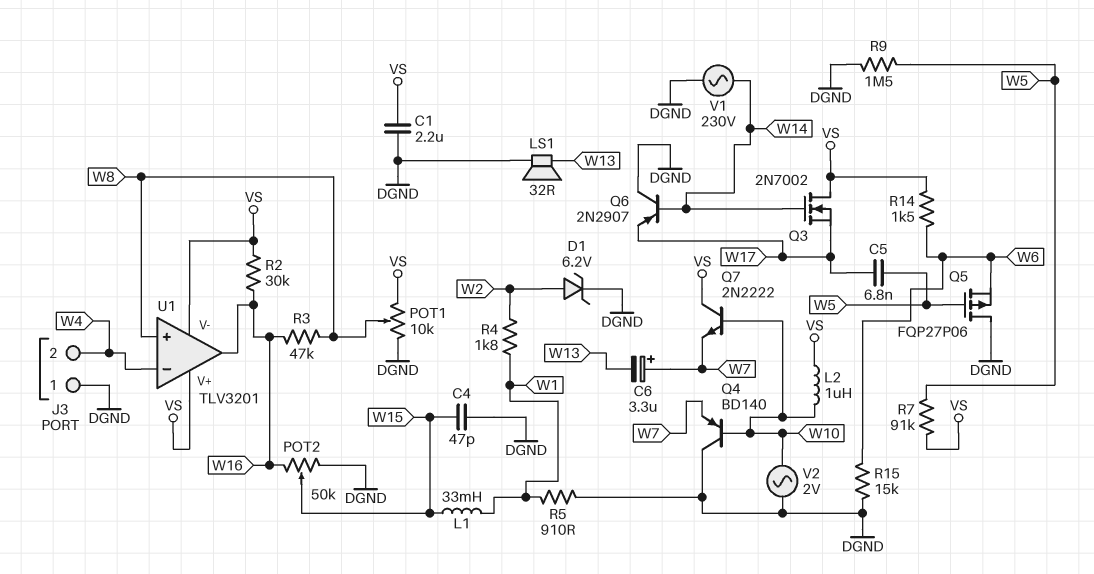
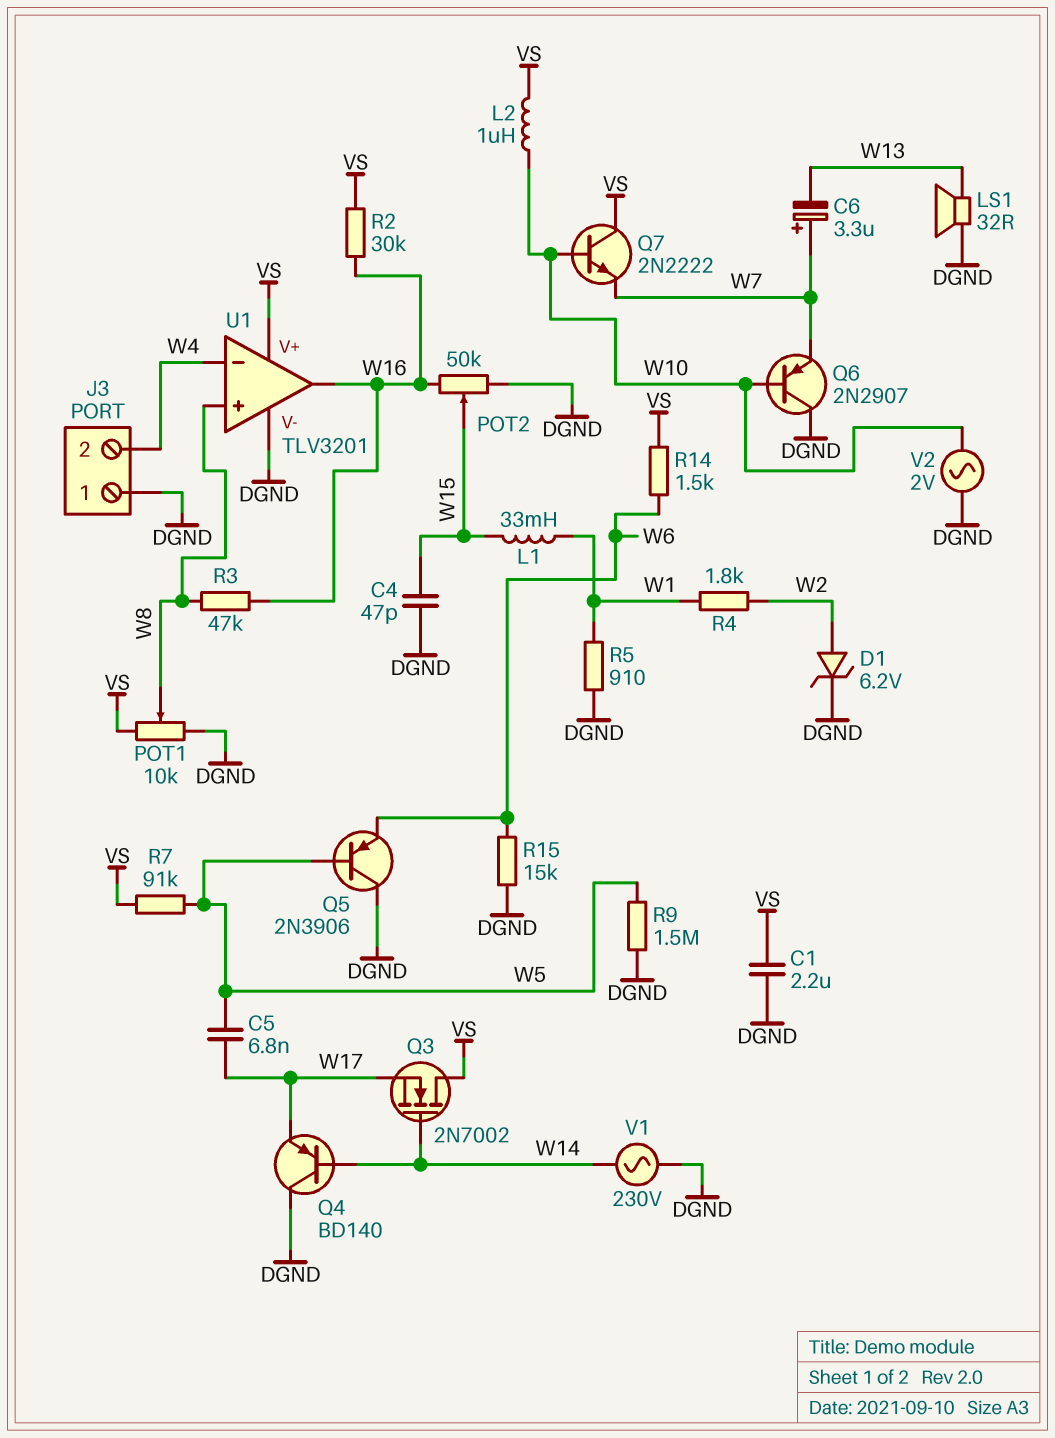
Q4: PNP BD140 (B W10, C DGND, E W7) -> PNP BD140 (B W14, C DGND, E W17)
Q5: PMOS FQP27P06 (G W5, D DGND, S W6) -> PNP 2N3906 (B W5, C DGND, E W6)
Q6: PNP 2N2907 (B W14, C DGND, E W17) -> PNP 2N2907 (B W10, C DGND, E W7)
U1 pin V-: VS -> DGND

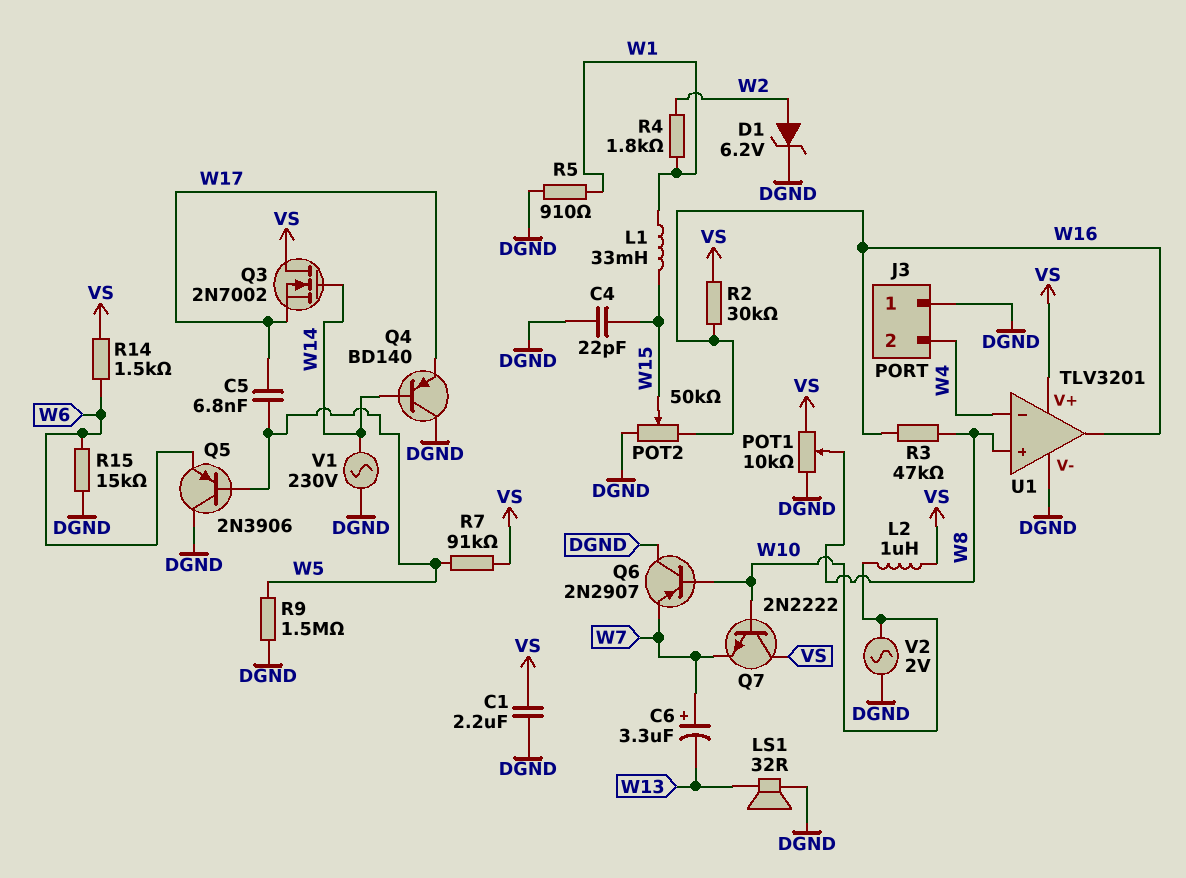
C4: 47pF (DGND, W15) -> 22pF (DGND, W15)

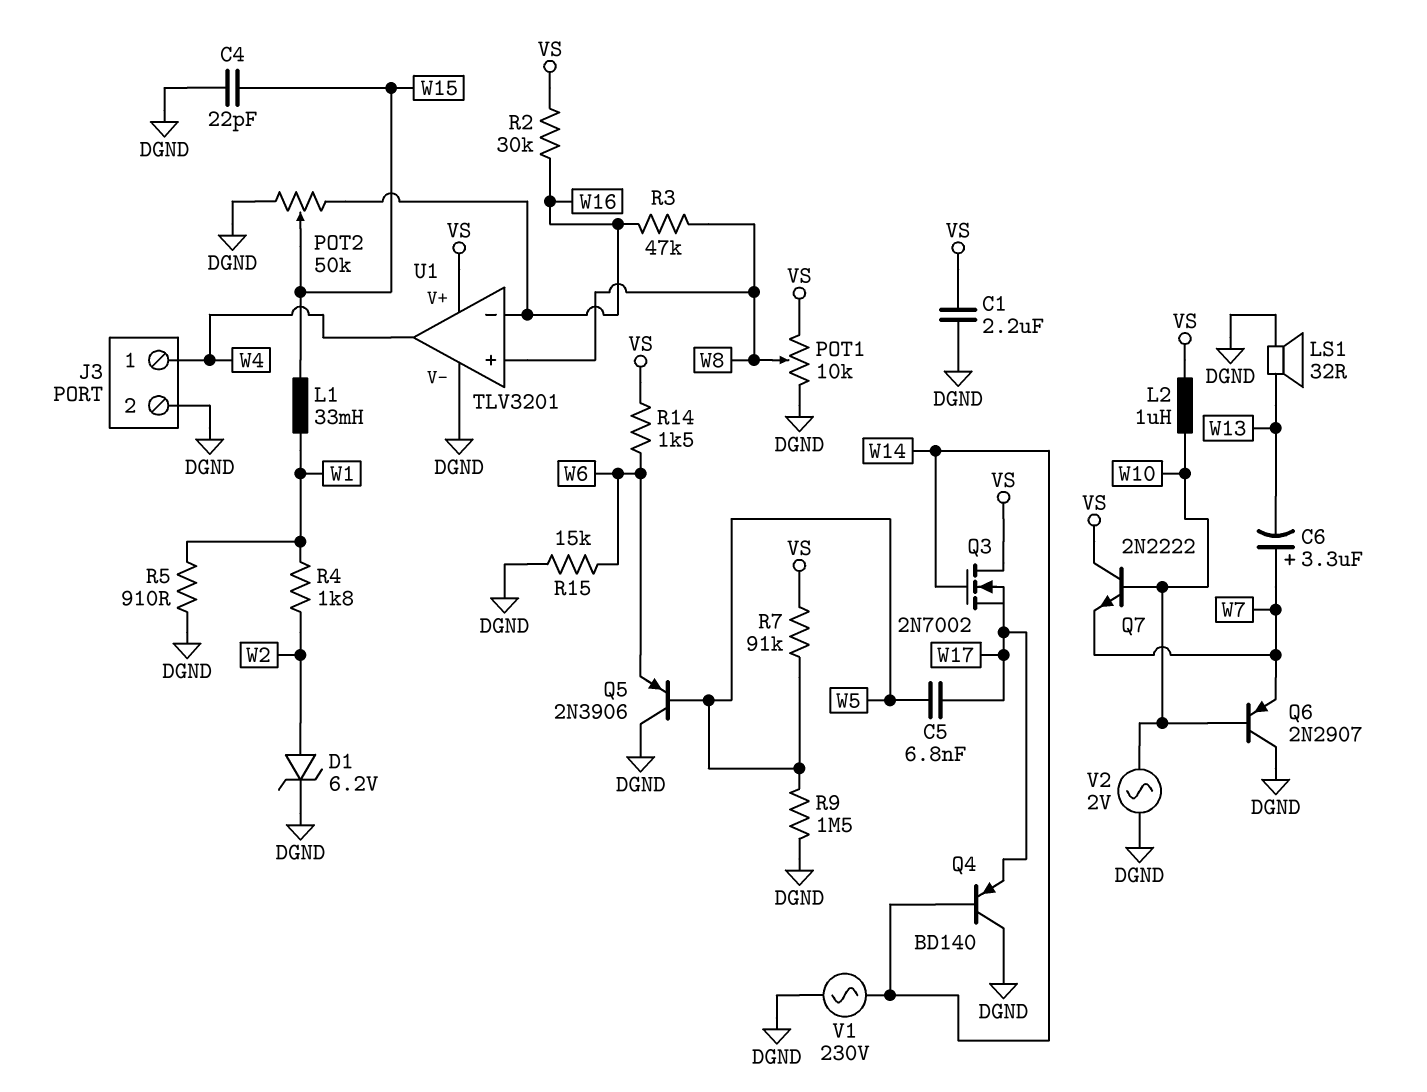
J3 pin 1: DGND -> W4
J3 pin 2: W4 -> DGND
U1 pin in-: W4 -> W16
U1 pin out: W16 -> W4

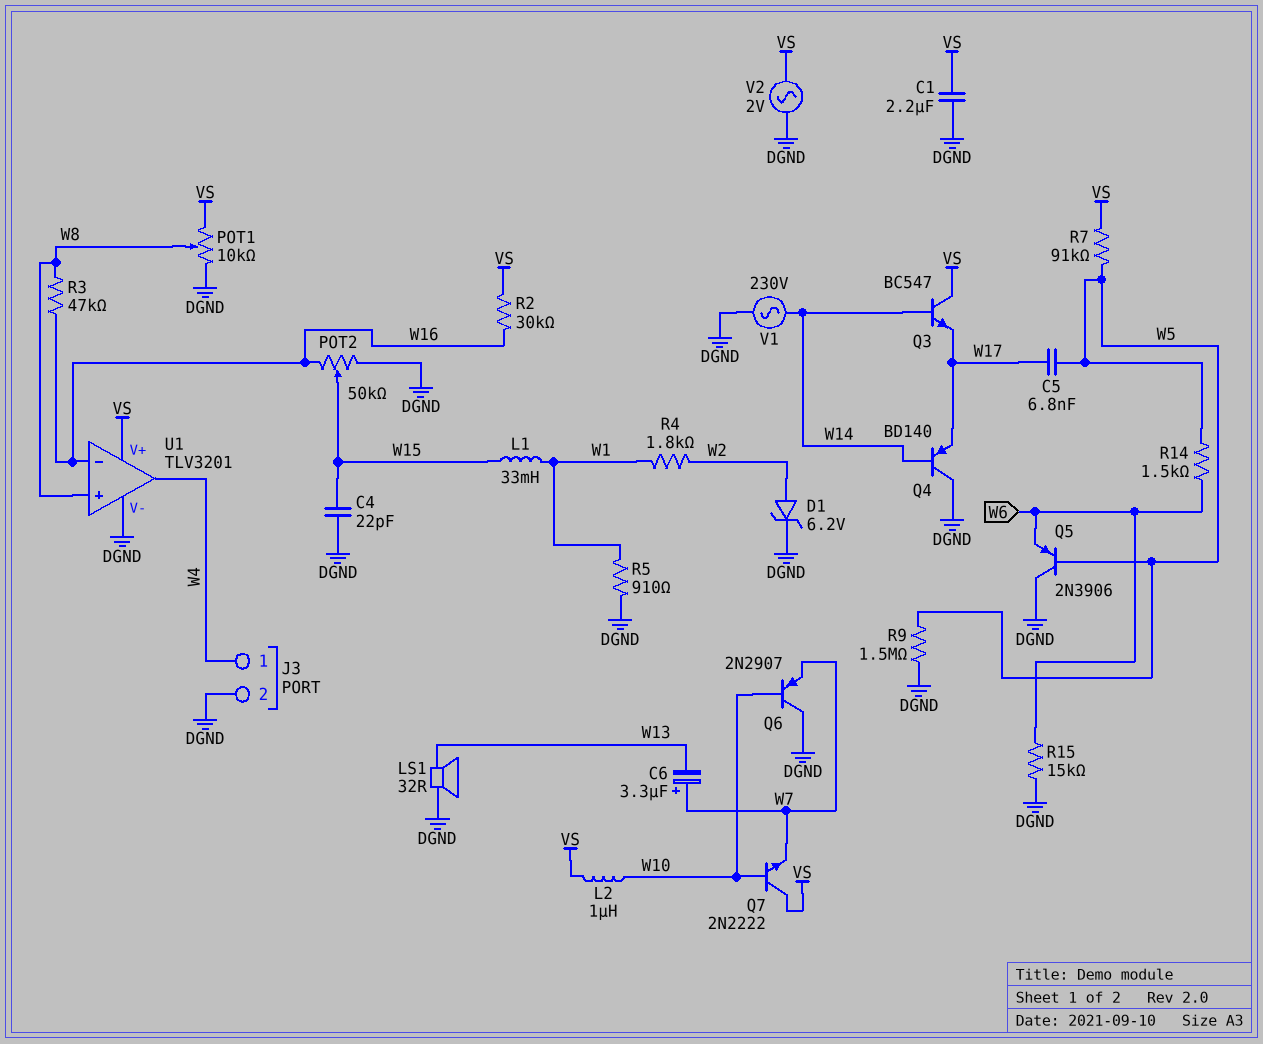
Q3: NMOS 2N7002 (G W14, D VS, S W17) -> NPN BC547 (B W14, C VS, E W17)
R14: 1.5k (VS, W6) -> 1.5k (W5, W6)
V2: AC 2V (DGND, W10) -> AC 2V (DGND, VS)

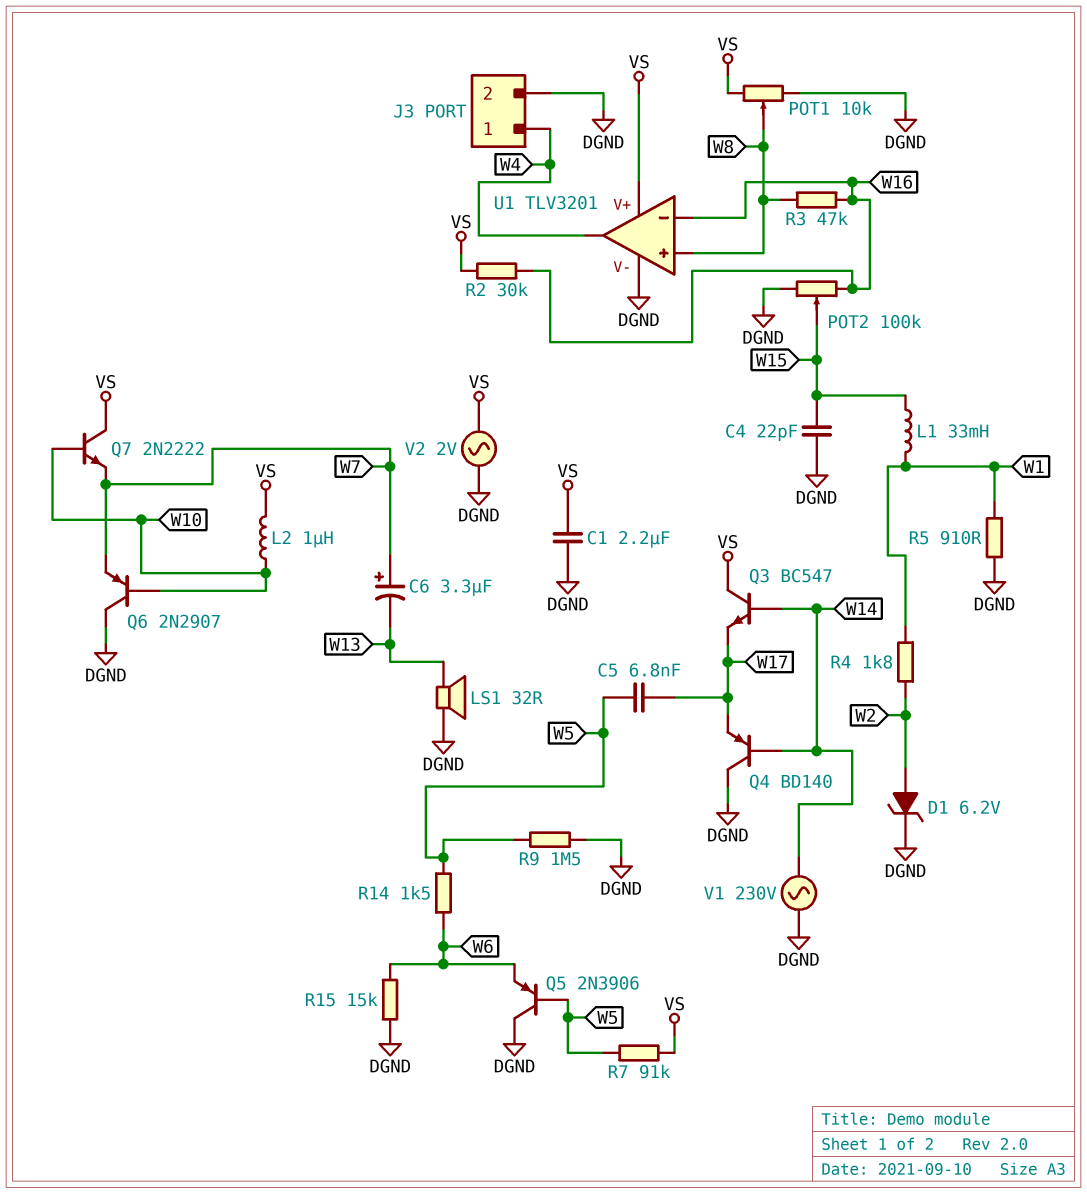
POT2: 50k (DGND, W16, wiper W15) -> 100k (DGND, W16, wiper W15)

